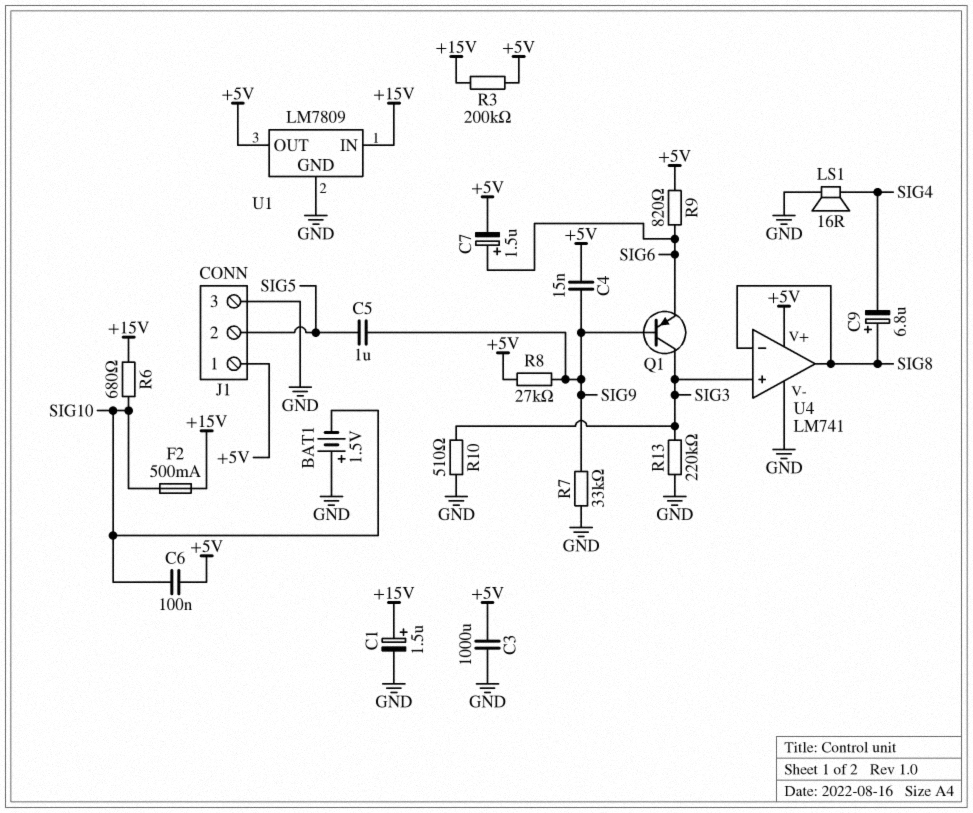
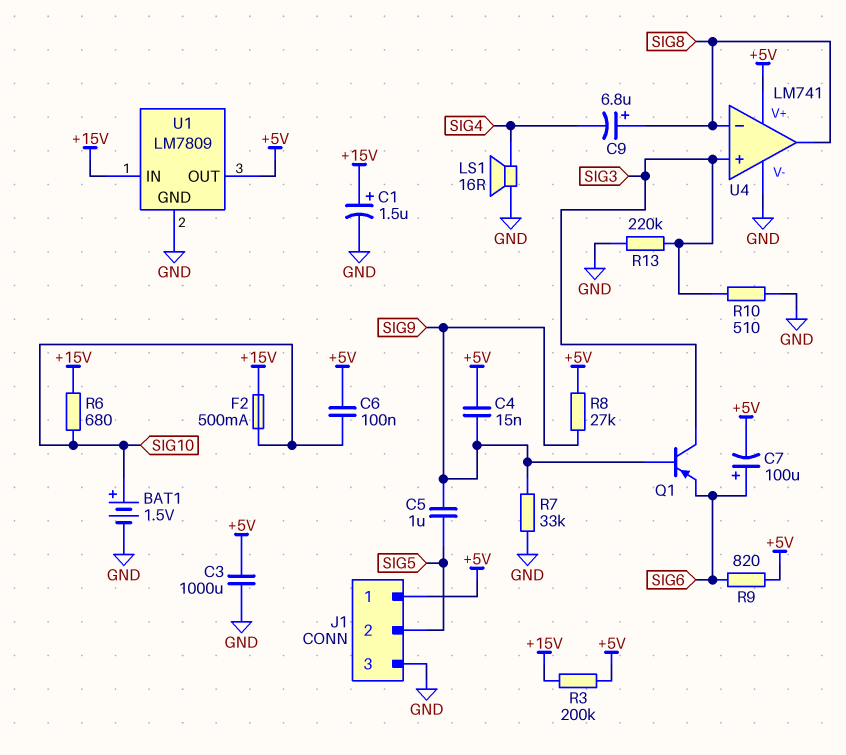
BAT1: 1.5V (plus GND, minus SIG10) -> 1.5V (plus SIG10, minus GND)
C7: 1.5uF (plus SIG6, minus +5V) -> 100uF (plus SIG6, minus +5V)

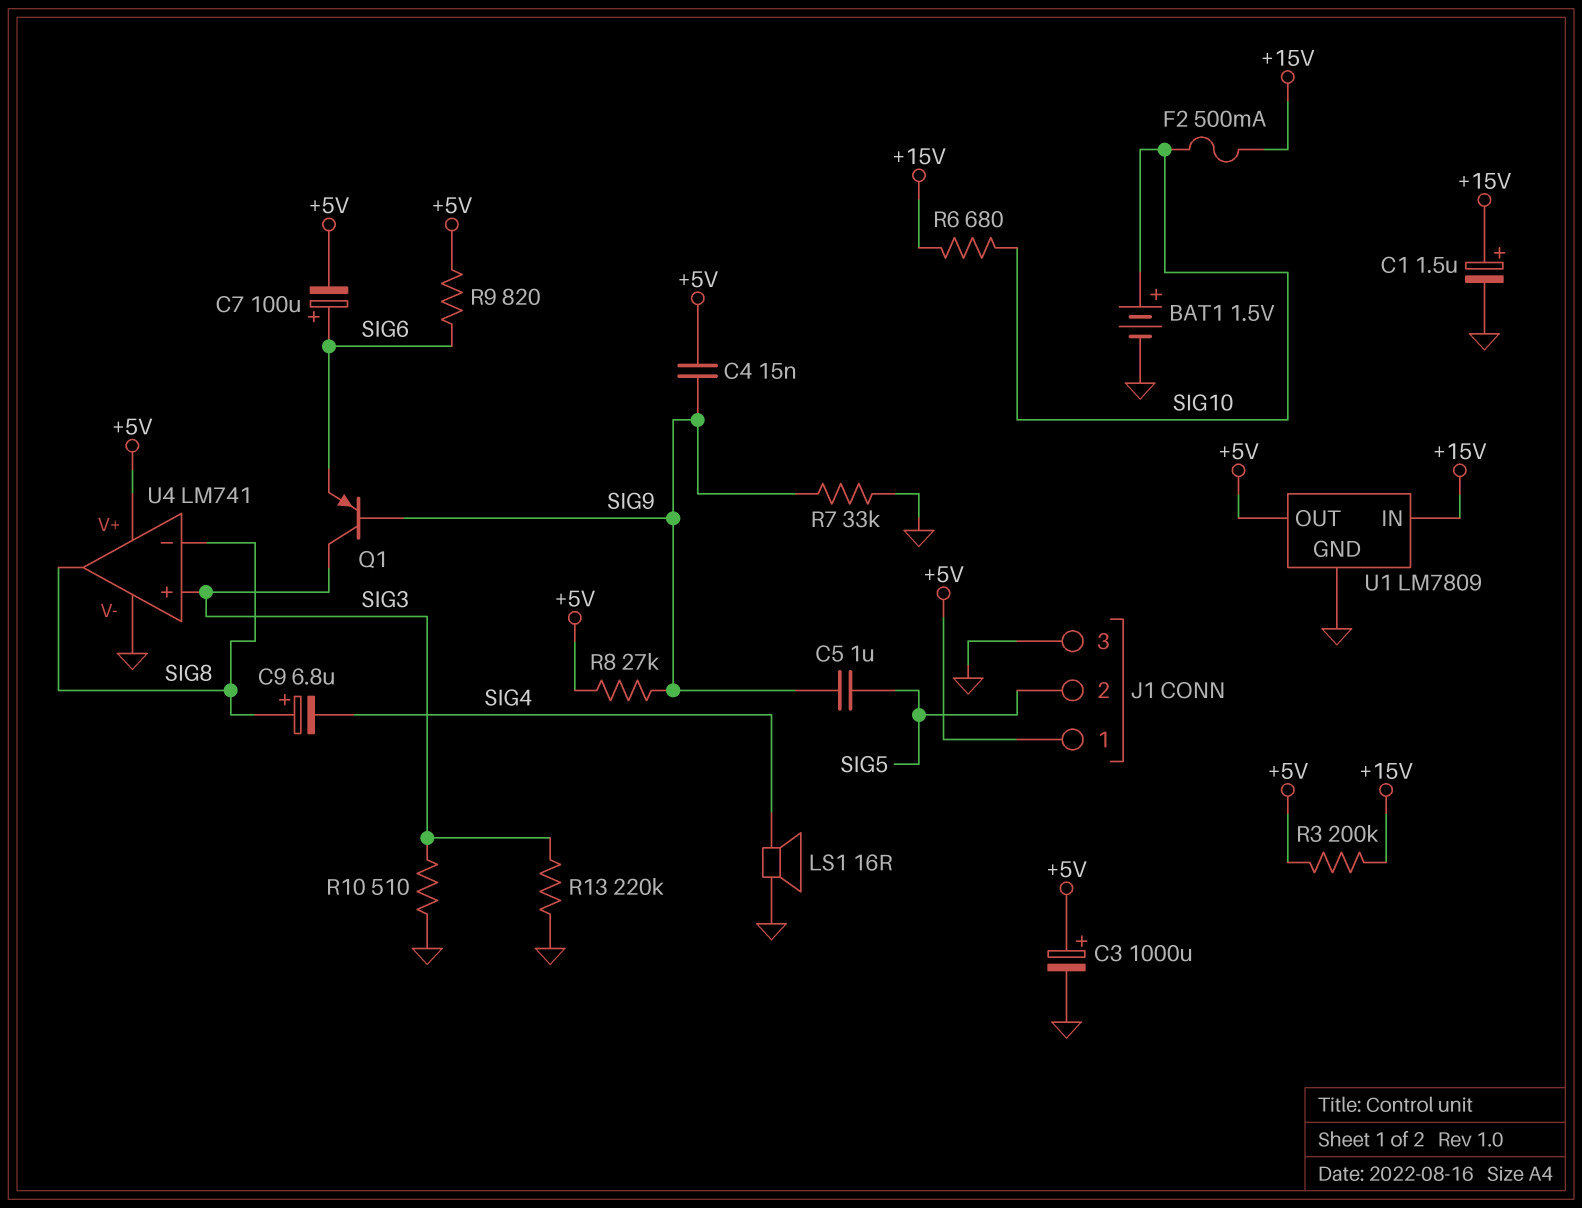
C3: 1000uF (+5V, GND) -> 1000uF (plus +5V, minus GND)
C6: 100nF (+5V, SIG10) -> none

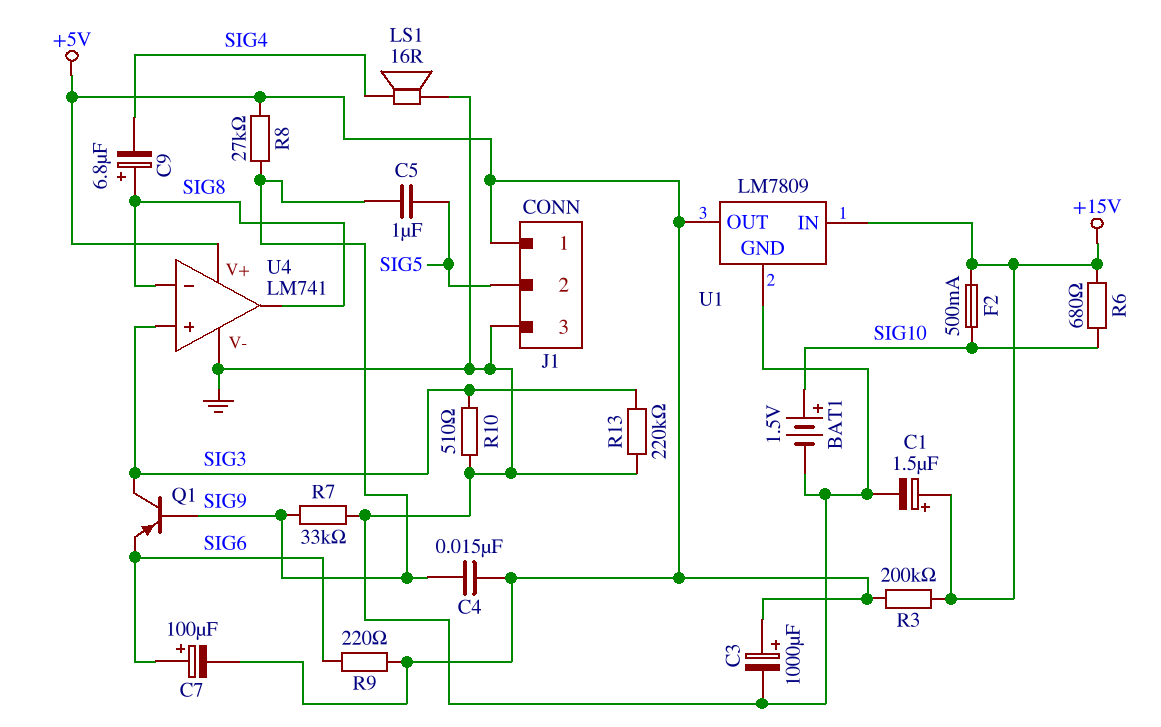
R9: 820 (+5V, SIG6) -> 220 (+5V, SIG6)

